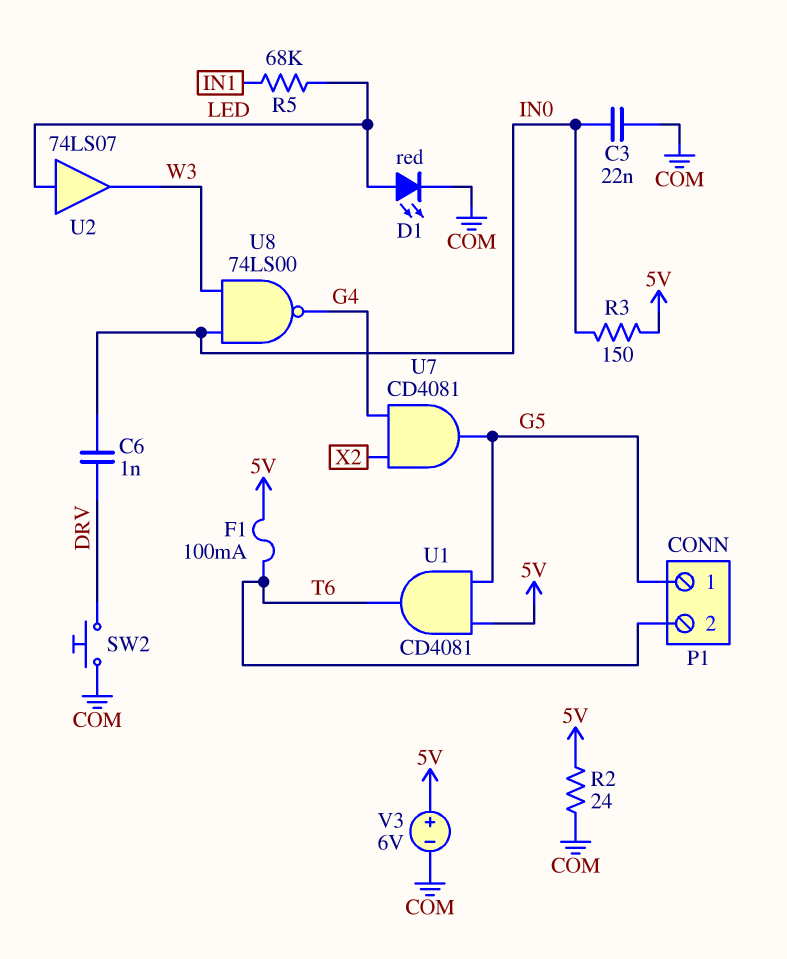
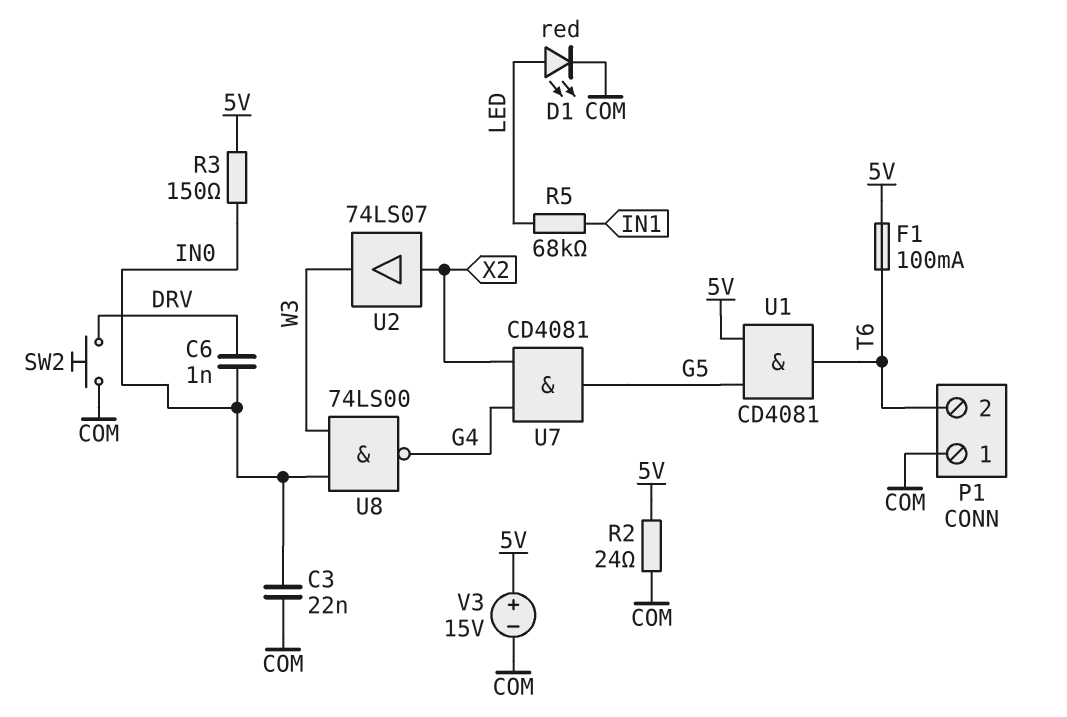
P1 pin 1: G5 -> COM
U2: buffer 74LS07 (in LED, out W3) -> buffer 74LS07 (in X2, out W3)
V3: 6V (plus 5V, minus COM) -> 15V (plus 5V, minus COM)

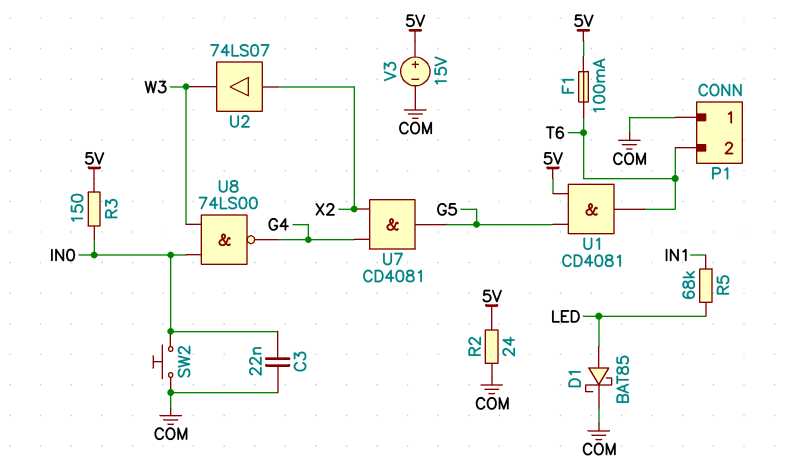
C6: 1nF (DRV, IN0) -> none
D1: LED red (A LED, K COM) -> schottky BAT85 (A LED, K COM)
SW2: button (COM, DRV) -> button (COM, IN0)

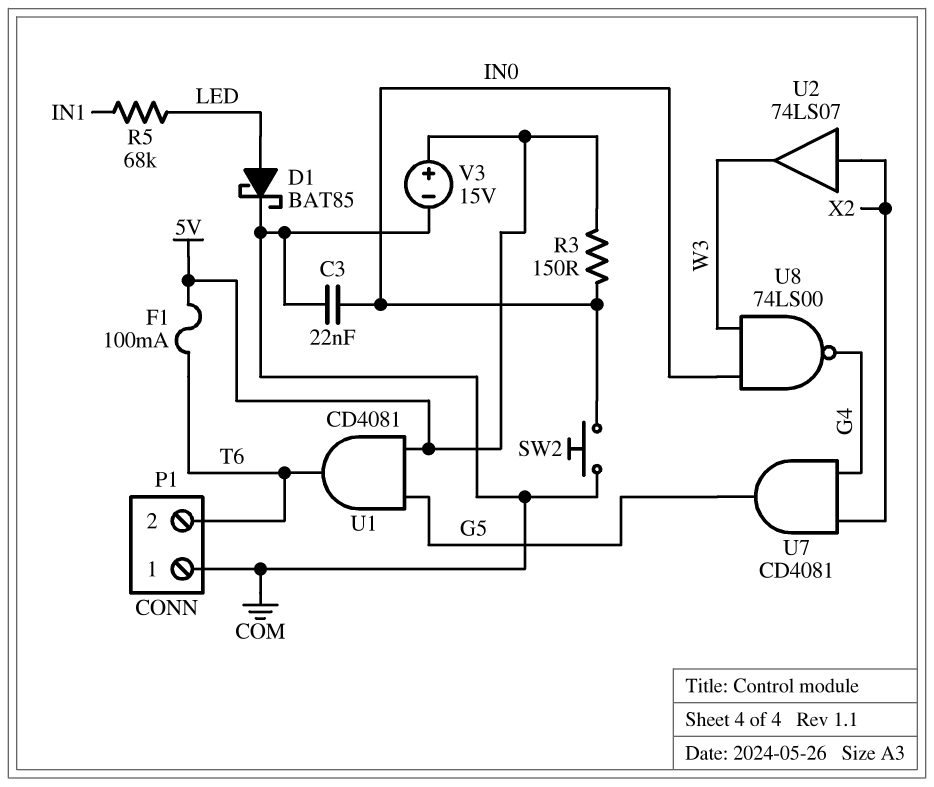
R2: 24 (5V, COM) -> none

